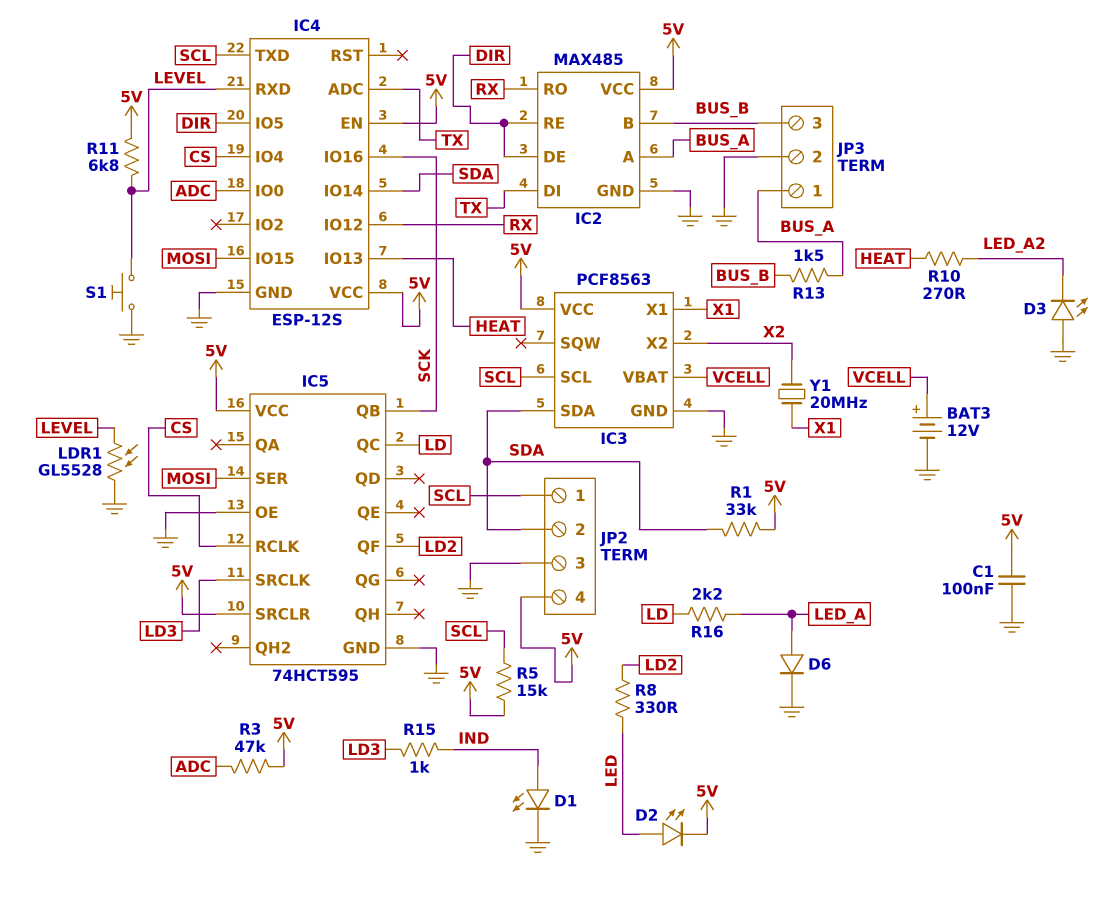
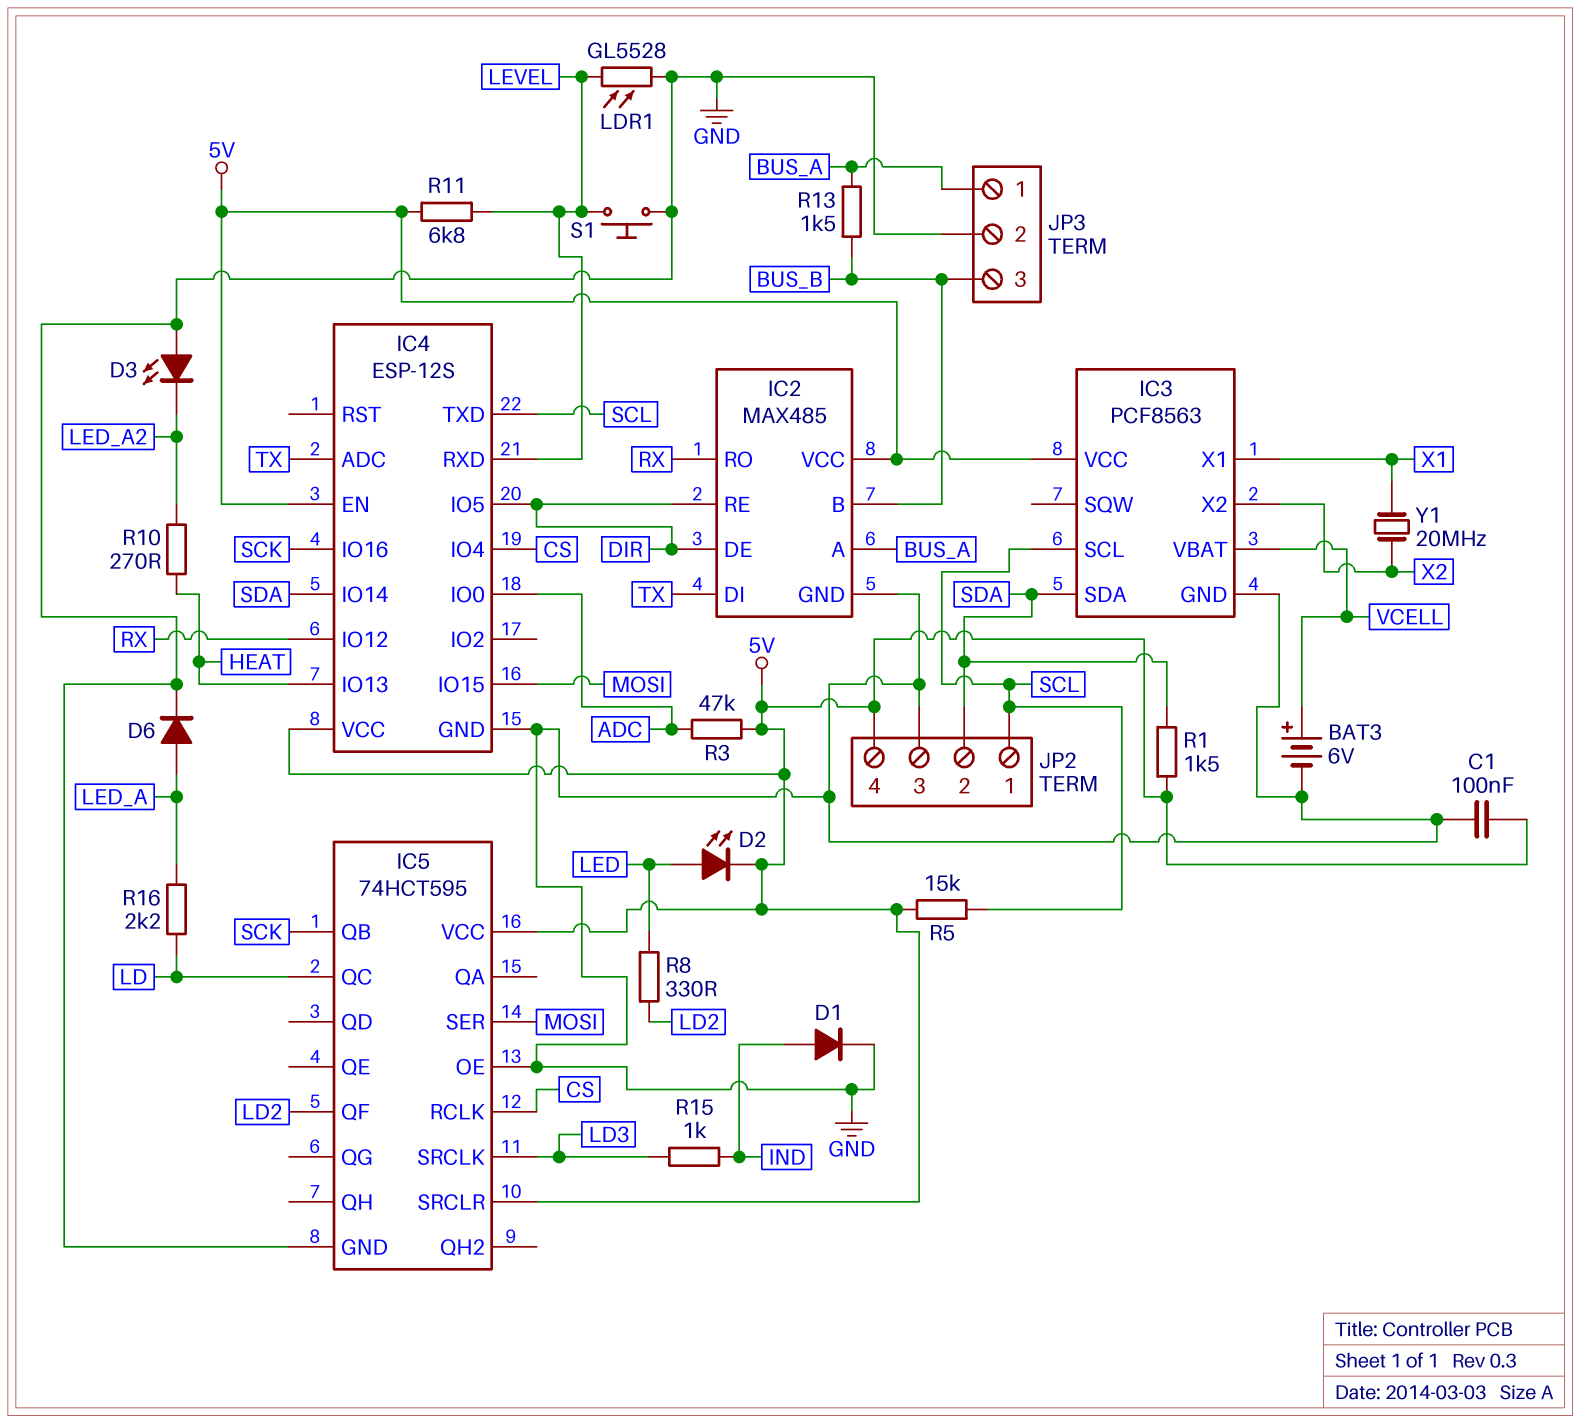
BAT3: 12V (plus VCELL, minus GND) -> 6V (plus VCELL, minus GND)
D1: LED (A IND, K GND) -> diode (A IND, K GND)
R1: 33k (5V, SDA) -> 1.5k (5V, SDA)

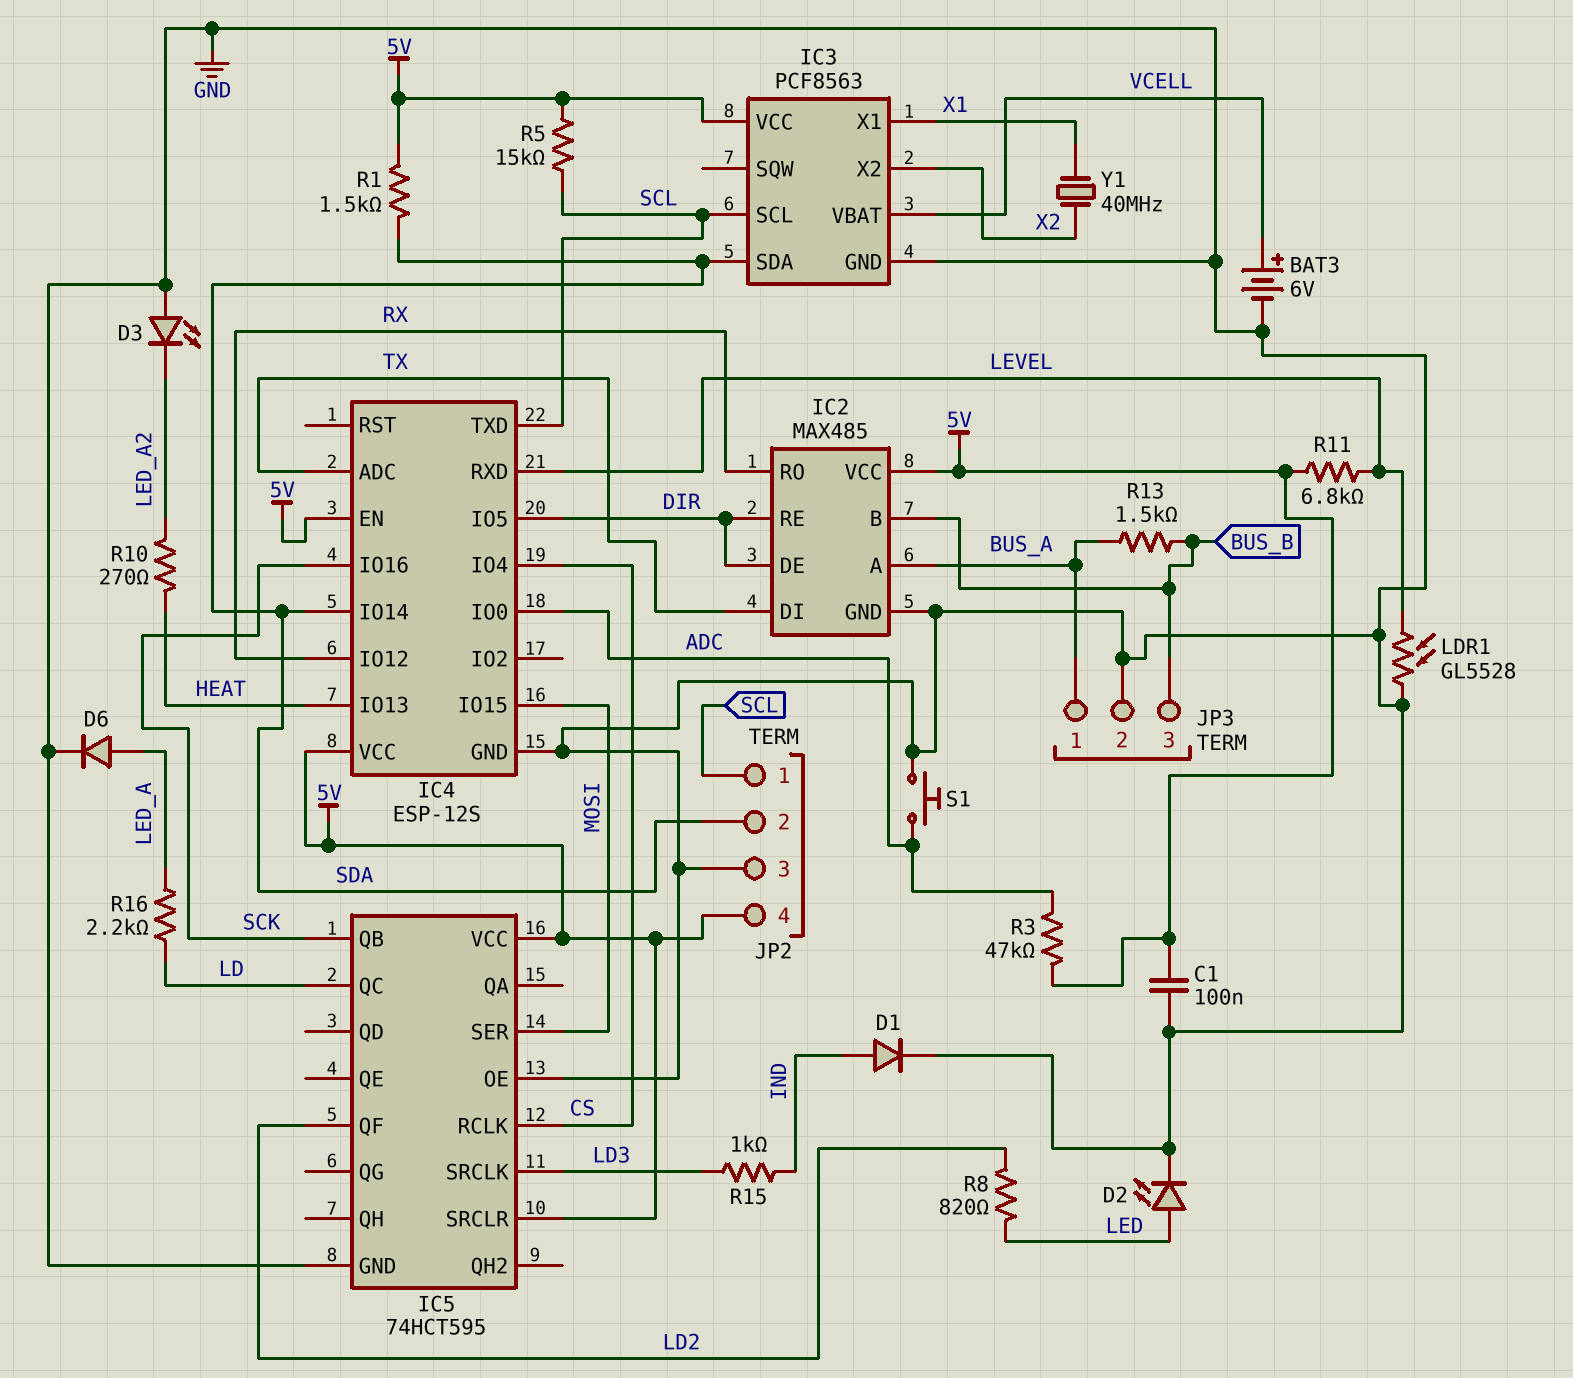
D2: LED (A LED, K 5V) -> LED (A LED, K GND)
R8: 330 (LD2, LED) -> 820 (LD2, LED)
S1: button (GND, LEVEL) -> button (ADC, GND)
Y1: 20MHz (X1, X2) -> 40MHz (X1, X2)

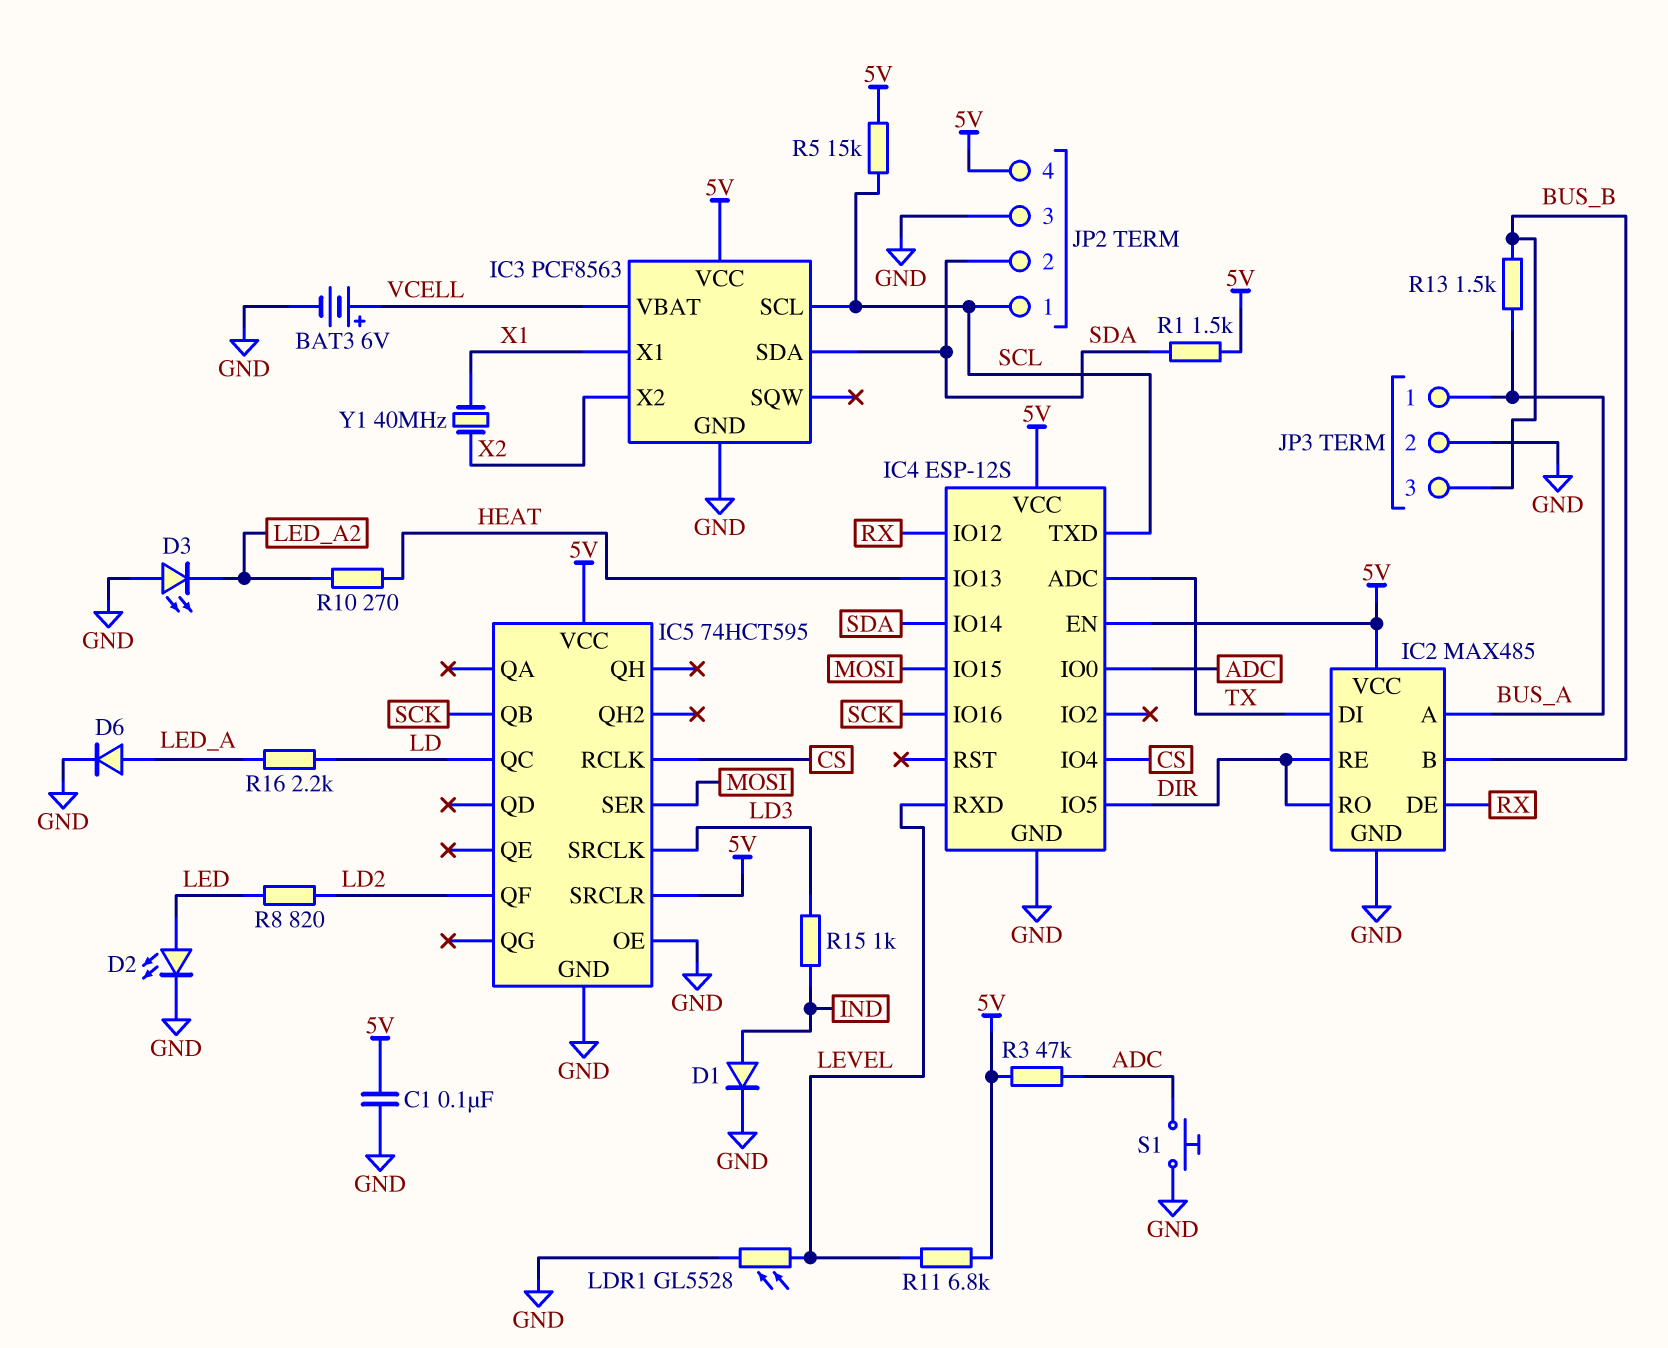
IC2 pin DE: DIR -> RX
IC2 pin RO: RX -> DIR

